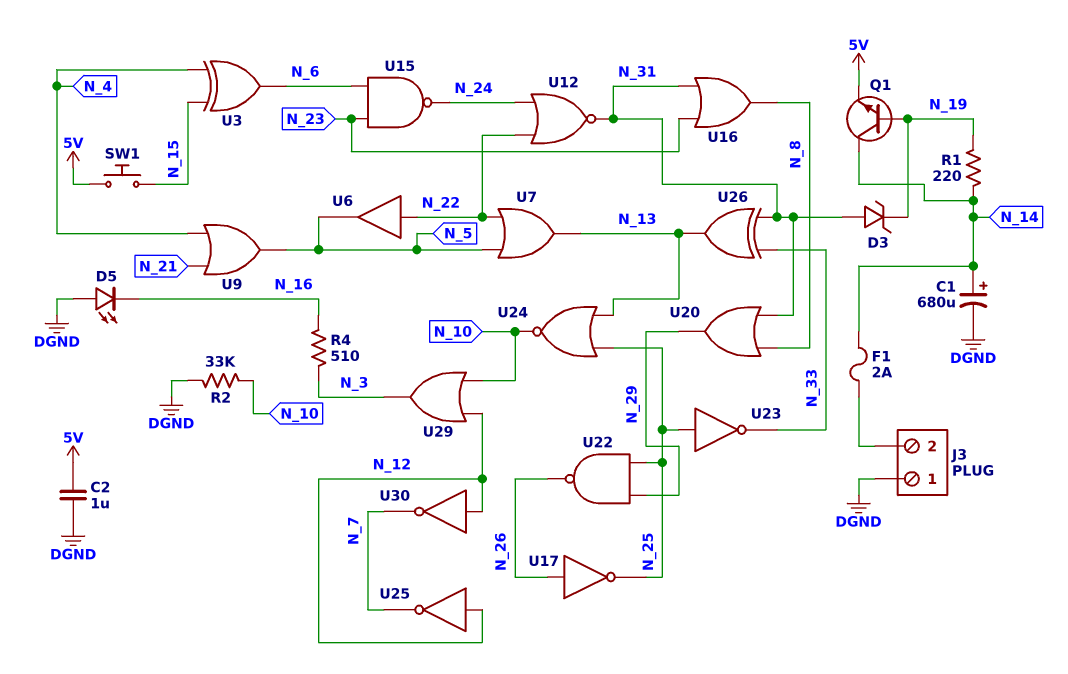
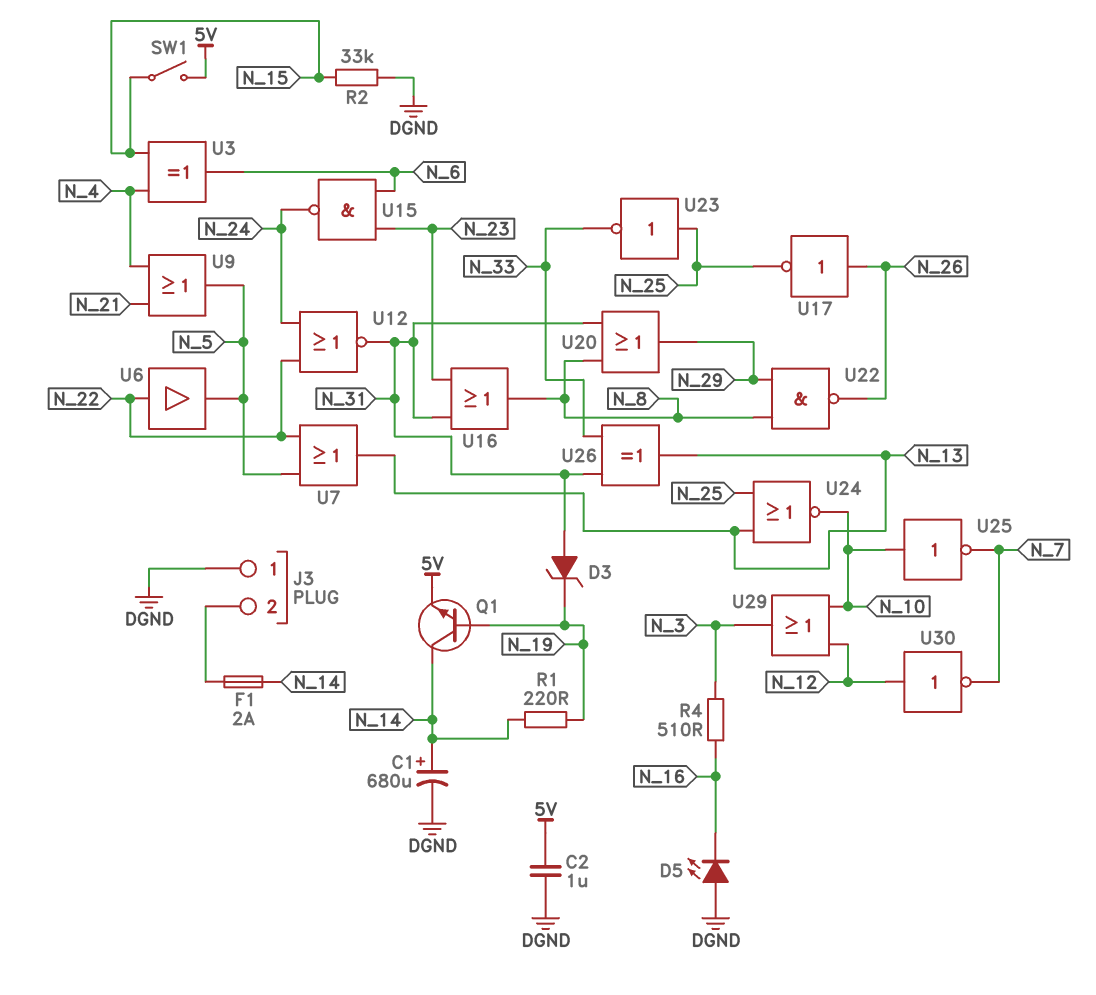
R2: 33k (DGND, N_10) -> 33k (DGND, N_15)
SW1: button (5V, N_15) -> switch (5V, N_15)
U22: NAND (in N_25, in N_29, out N_26) -> NAND (in N_8, in N_29, out N_26)
U25: NOT (in N_12, out N_7) -> NOT (in N_10, out N_7)

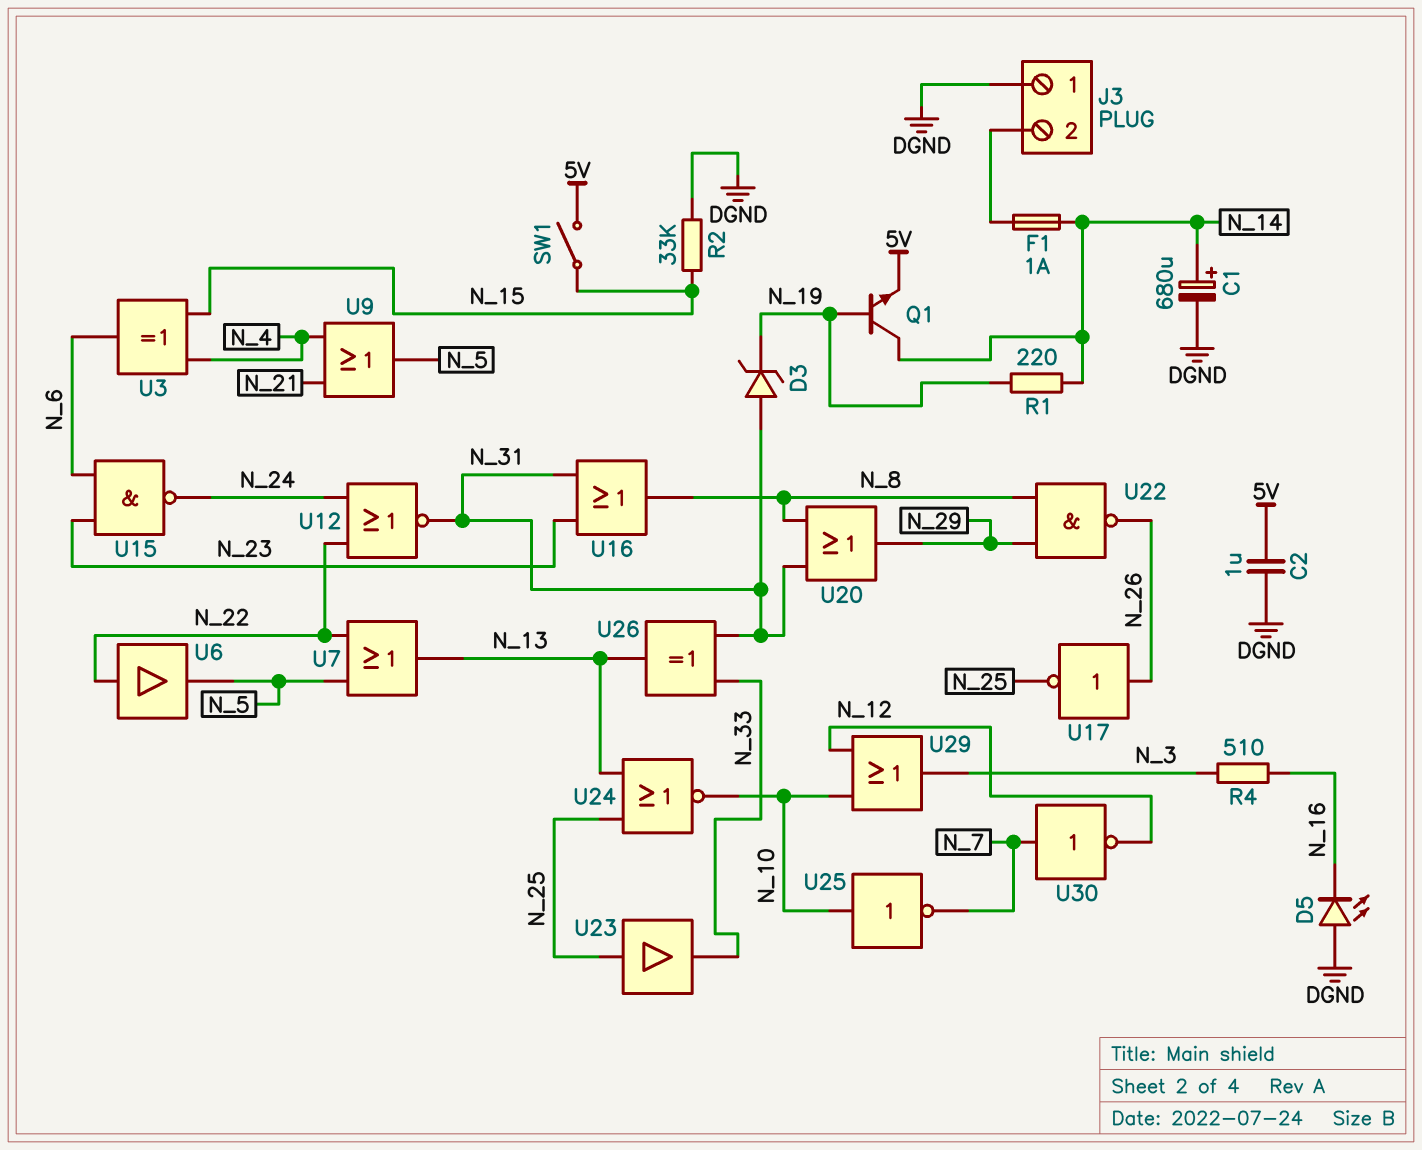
F1: 2A (J3/2, N_14) -> 1A (J3/2, N_14)
U23: NOT (in N_25, out N_33) -> buffer (in N_25, out N_33)
U30: NOT (in N_12, out N_7) -> NOT (in N_7, out N_12)

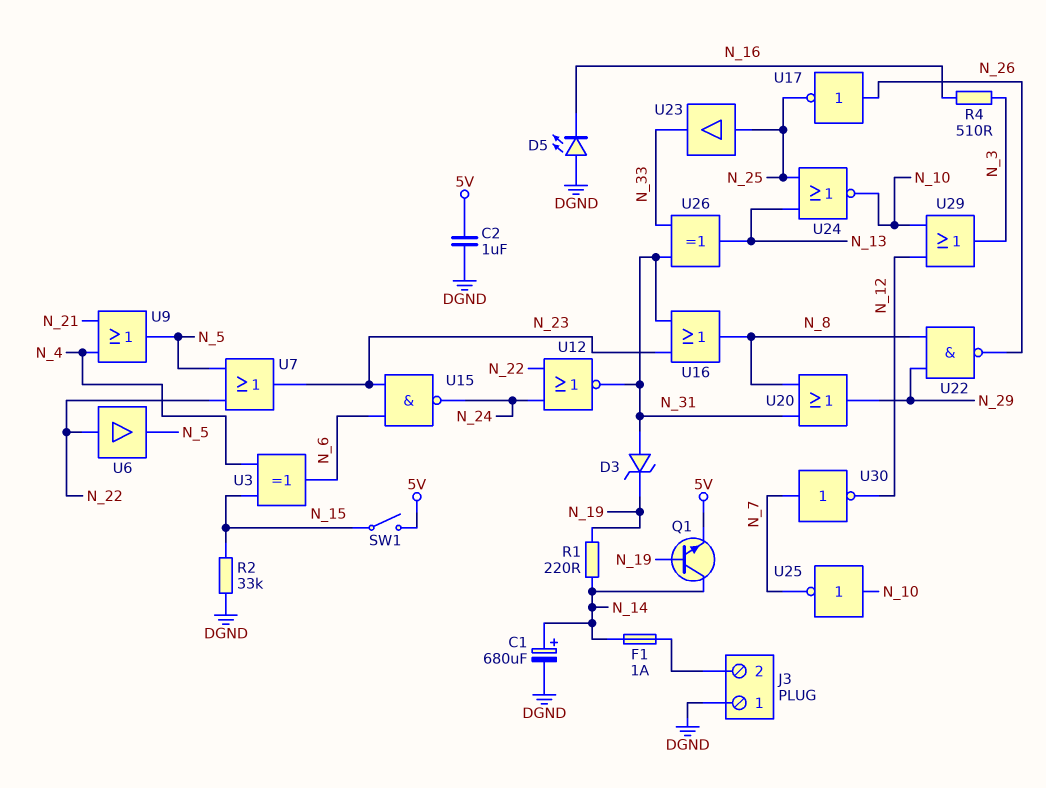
U7: OR (in N_5, in N_22, out N_13) -> OR (in N_5, in N_22, out N_23)

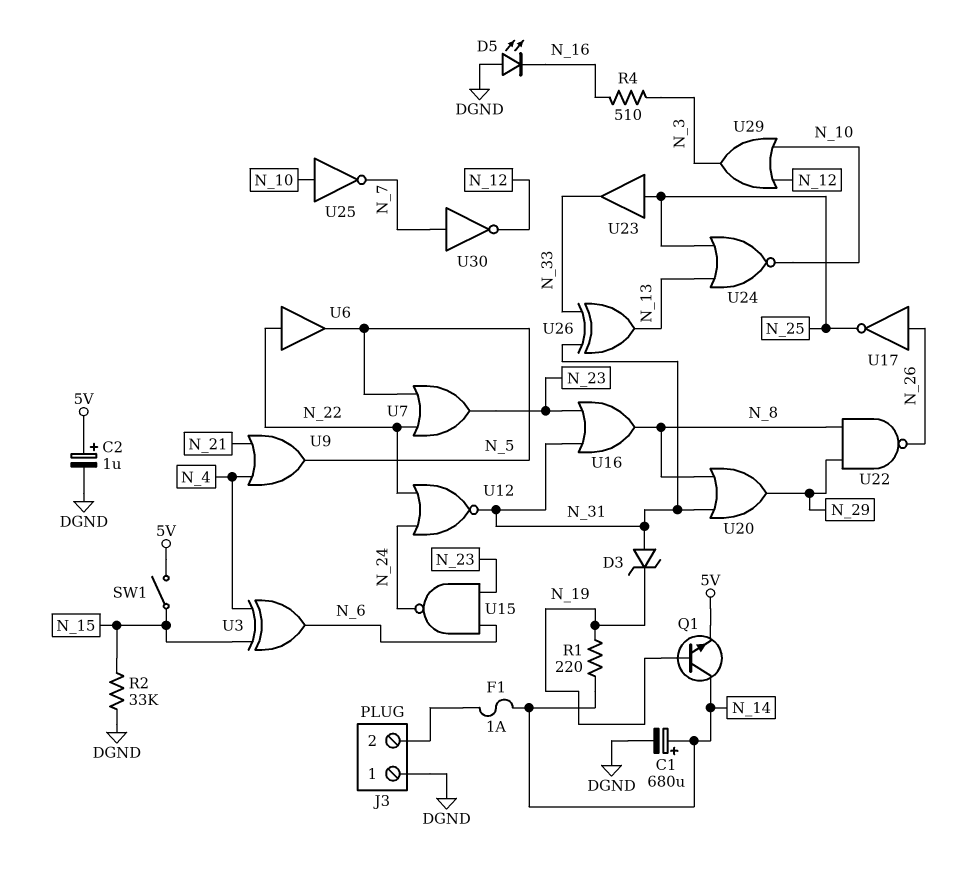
C2: 1uF (5V, DGND) -> 1uF (plus 5V, minus DGND)

